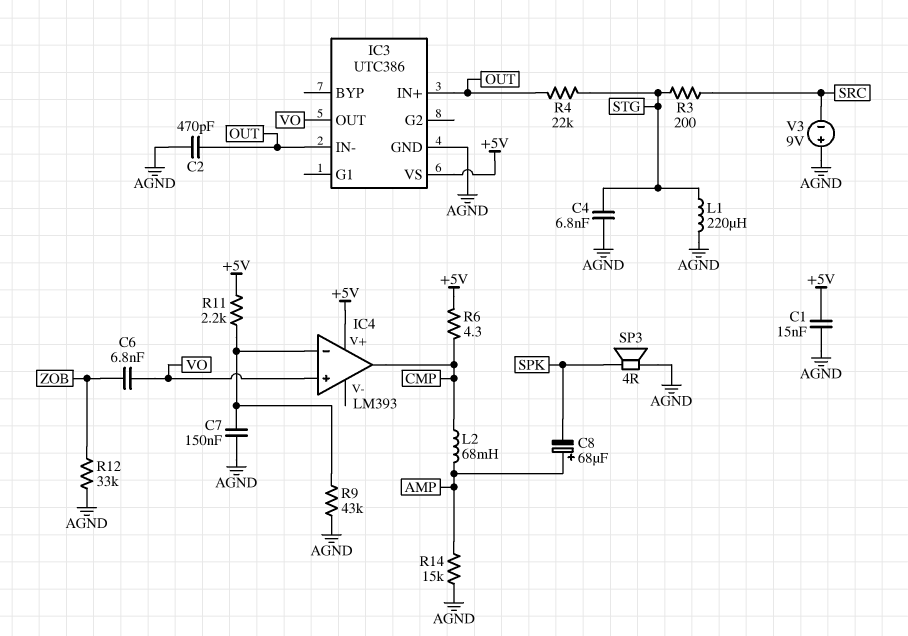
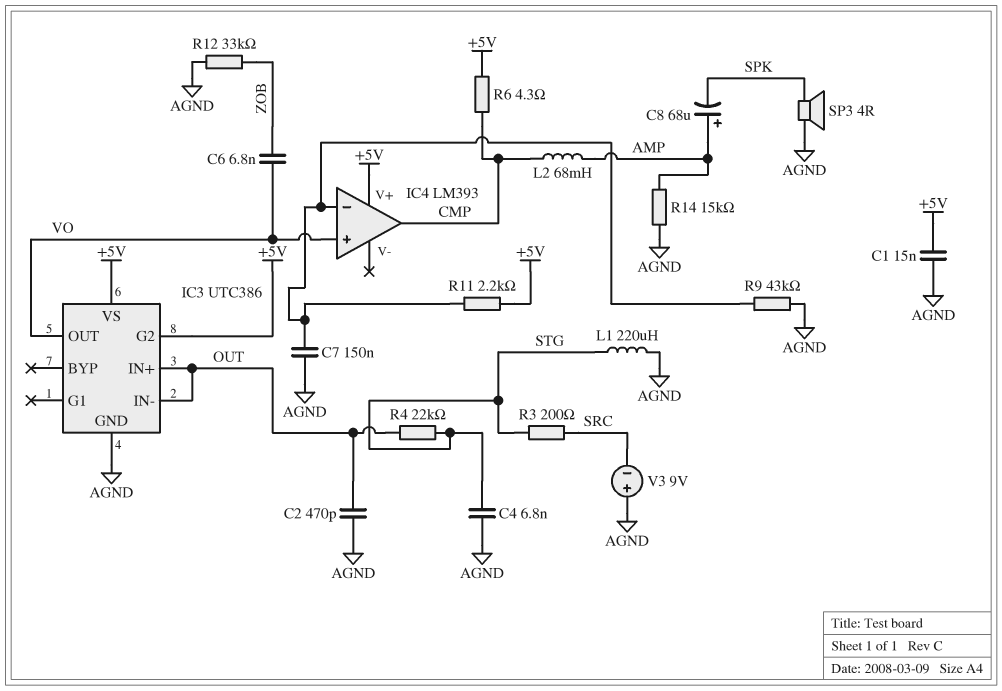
IC3 pin G2: none -> +5V

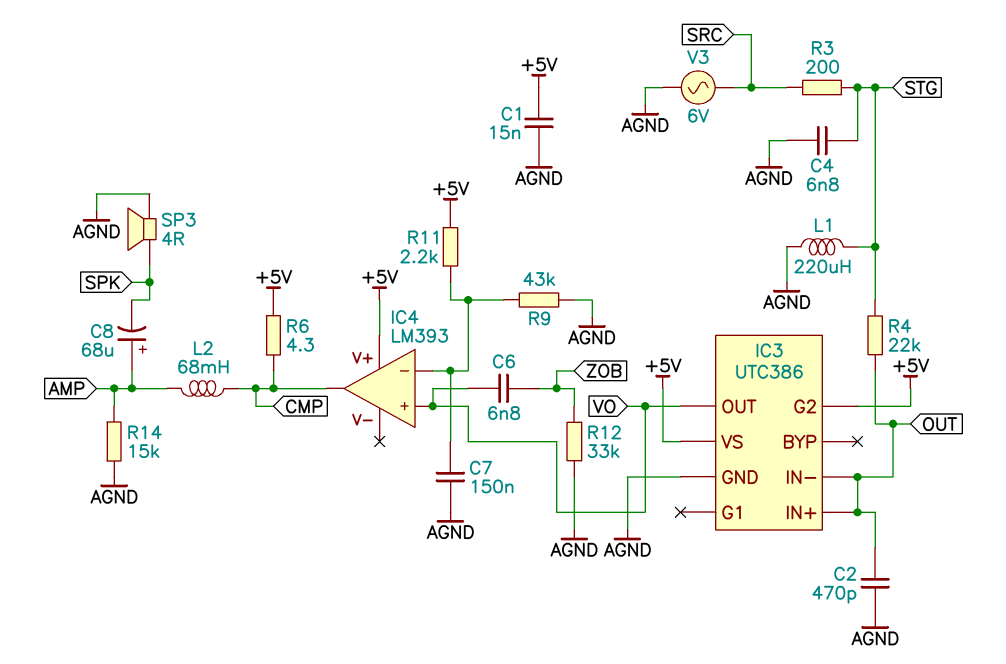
V3: 9V (plus AGND, minus SRC) -> AC 6V (AGND, SRC)

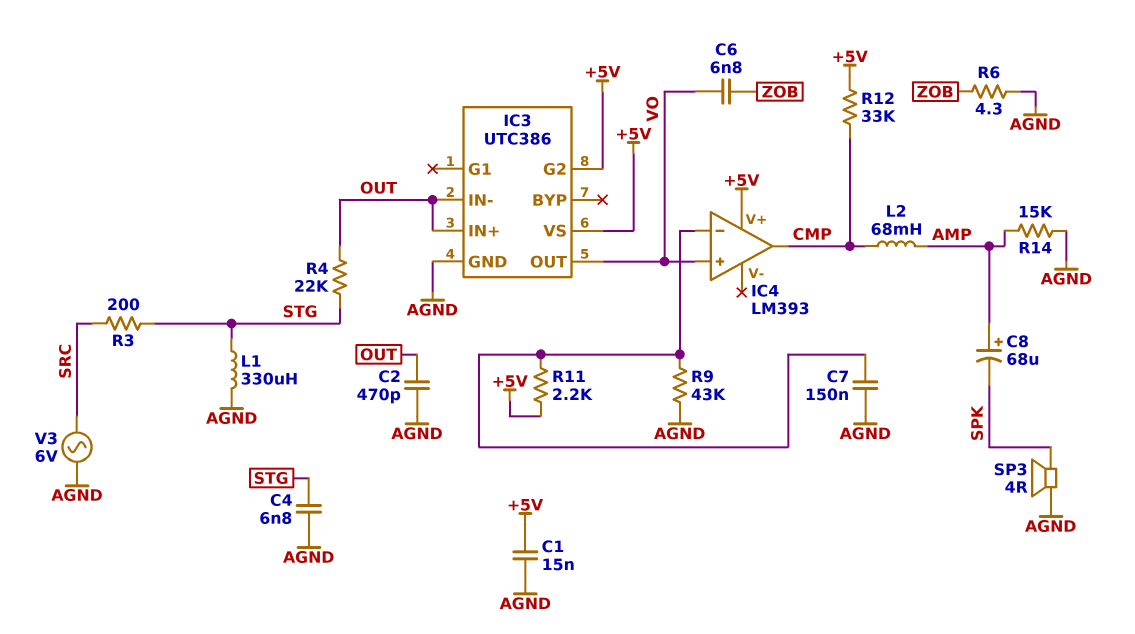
L1: 220uH (AGND, STG) -> 330uH (AGND, STG)
R6: 4.3 (+5V, CMP) -> 4.3 (AGND, ZOB)
R12: 33k (AGND, ZOB) -> 33k (+5V, CMP)

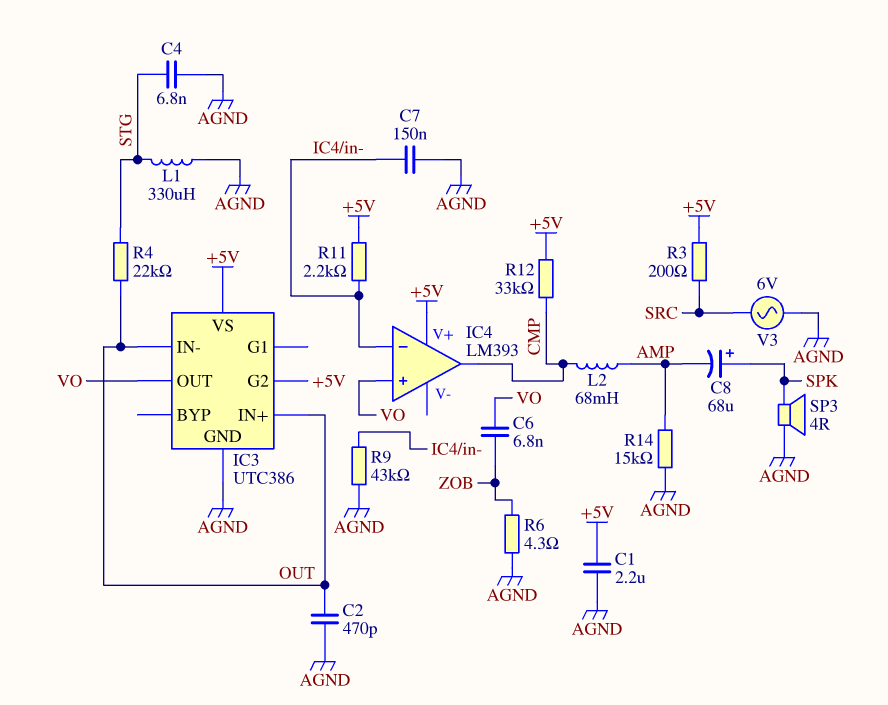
C1: 15nF (+5V, AGND) -> 2.2uF (+5V, AGND)
C8: 68uF (plus AMP, minus SPK) -> 68uF (plus SPK, minus AMP)
R3: 200 (SRC, STG) -> 200 (+5V, SRC)

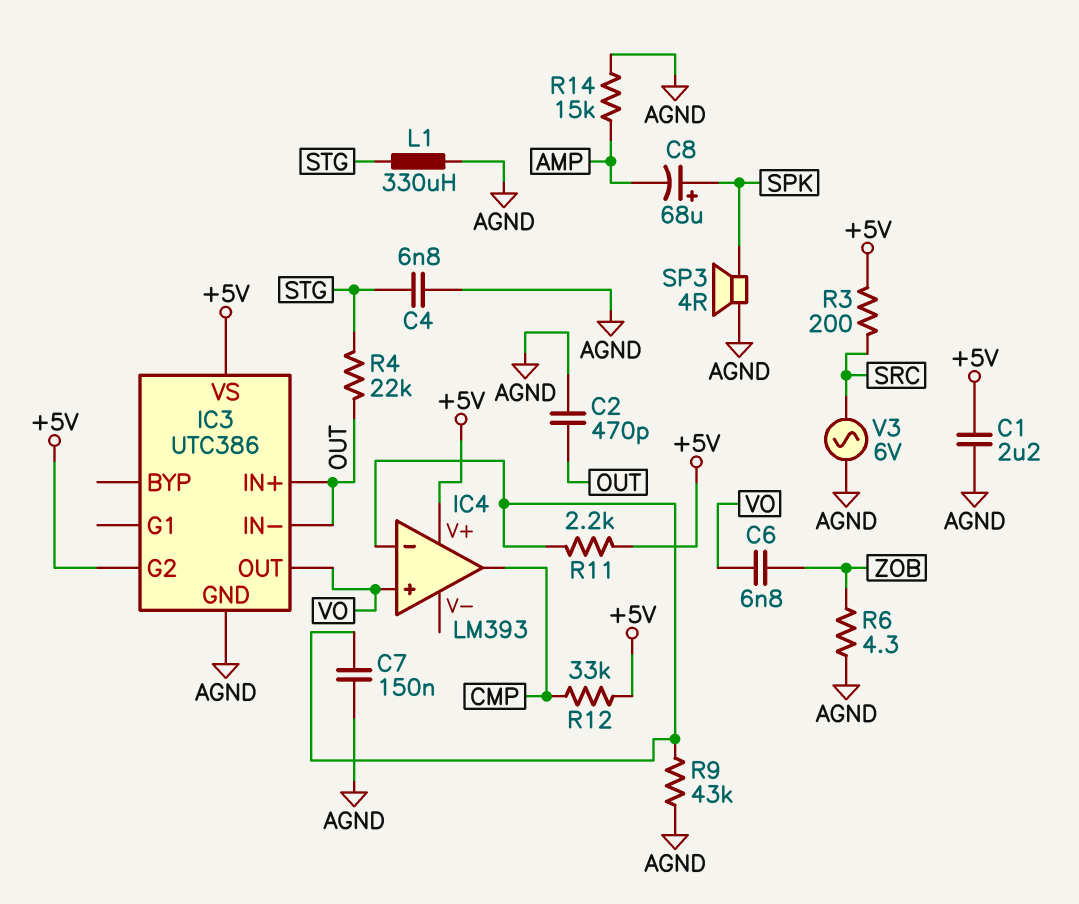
L2: 68mH (AMP, CMP) -> none

